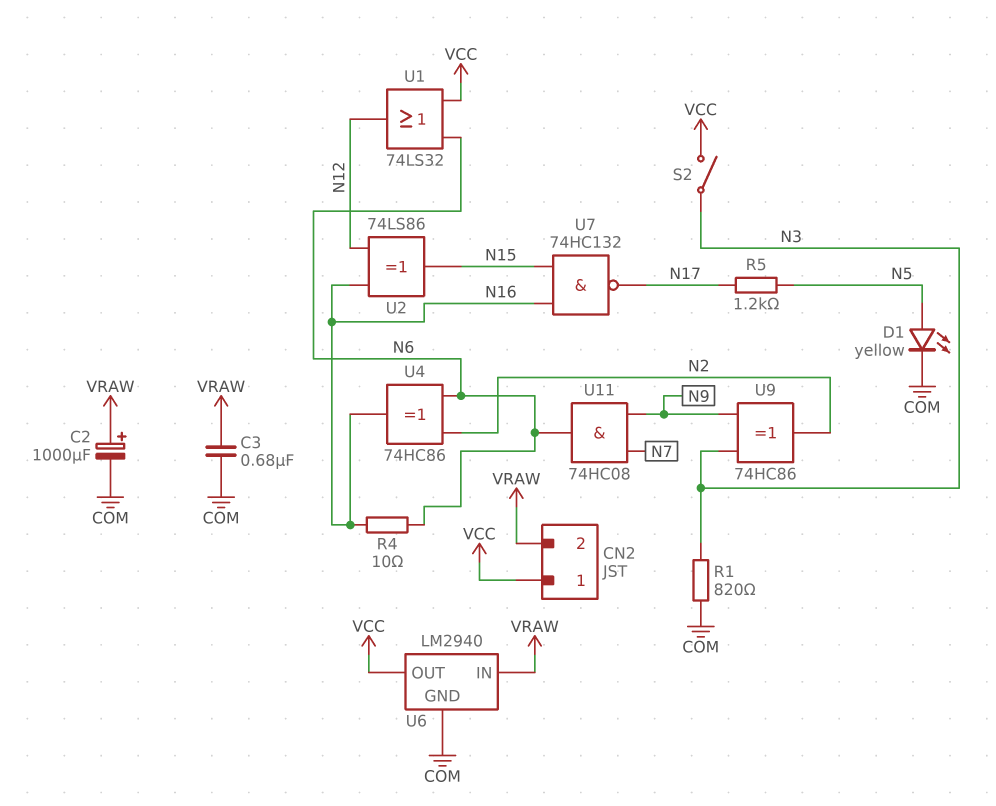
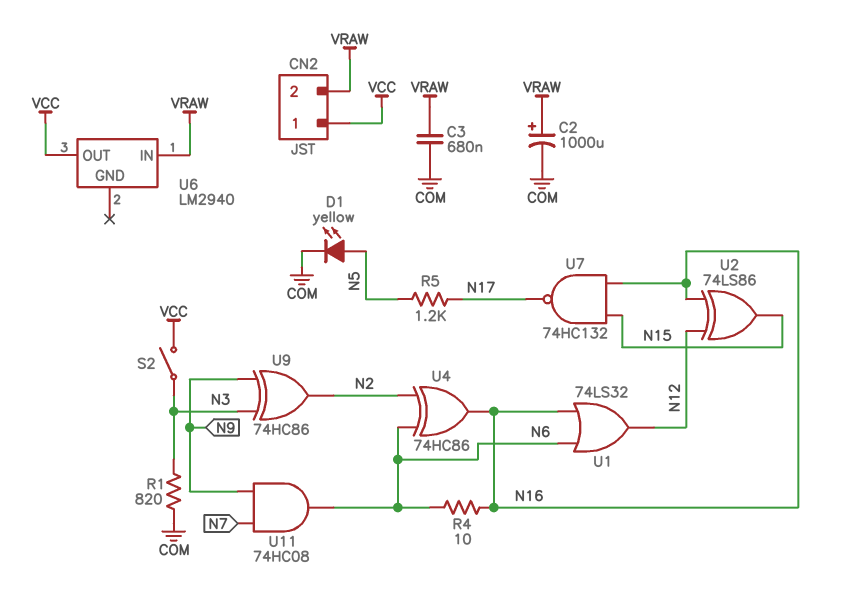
U1: OR 74LS32 (in N6, in VCC, out N12) -> OR 74LS32 (in N6, in N16, out N12)
U6 pin GND: COM -> none

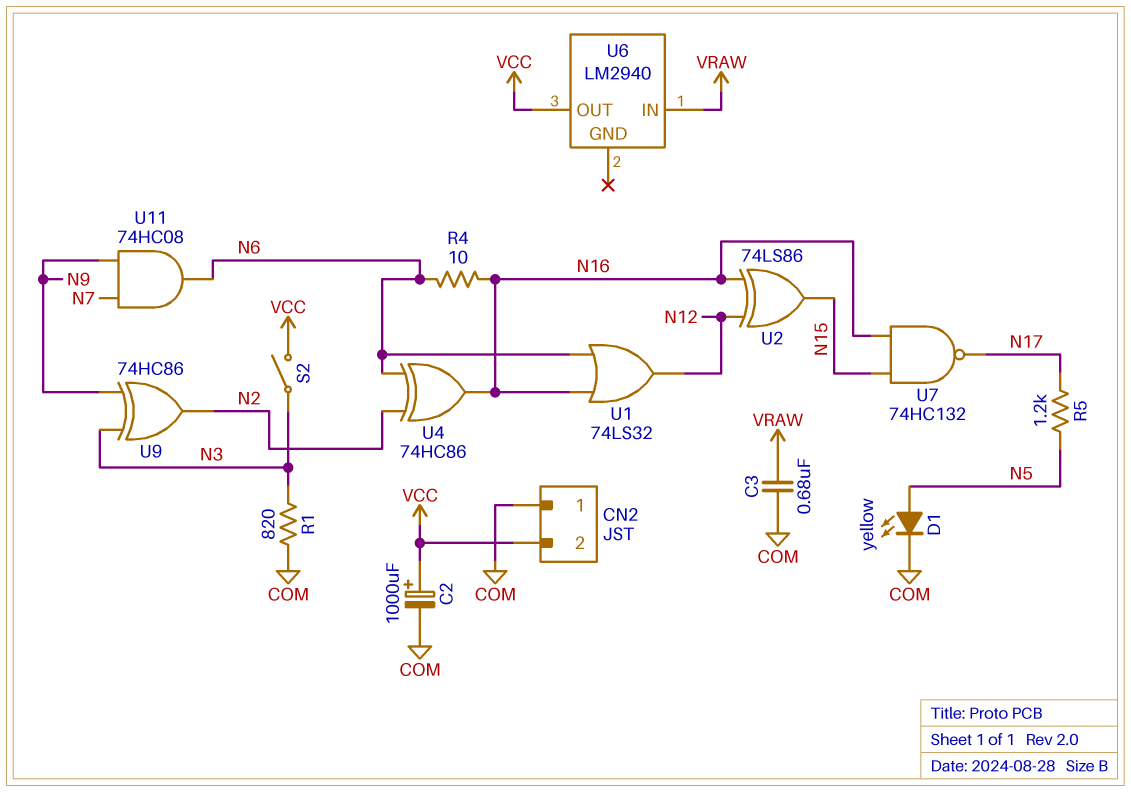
C2: 1000uF (plus VRAW, minus COM) -> 1000uF (plus VCC, minus COM)
CN2 pin 1: VCC -> COM
CN2 pin 2: VRAW -> VCC

